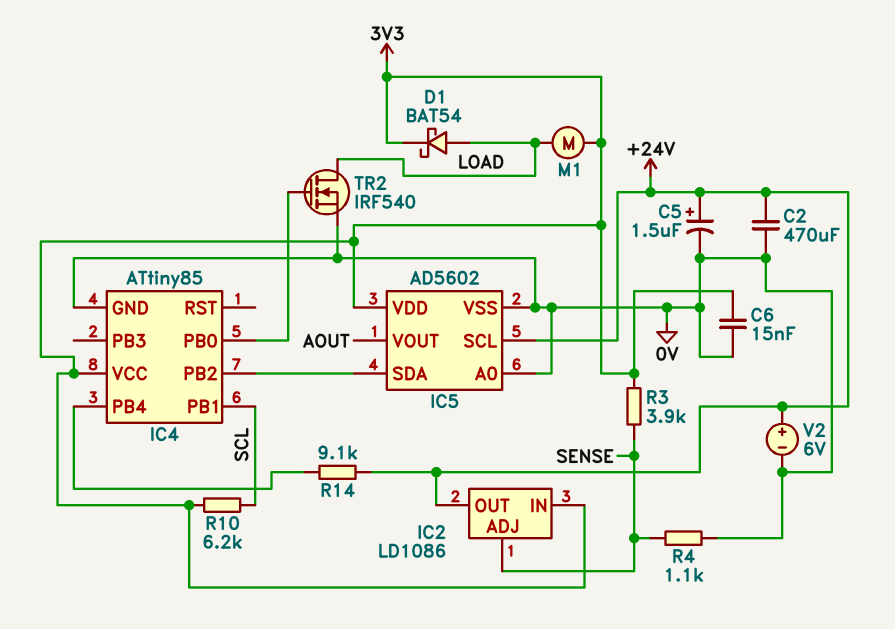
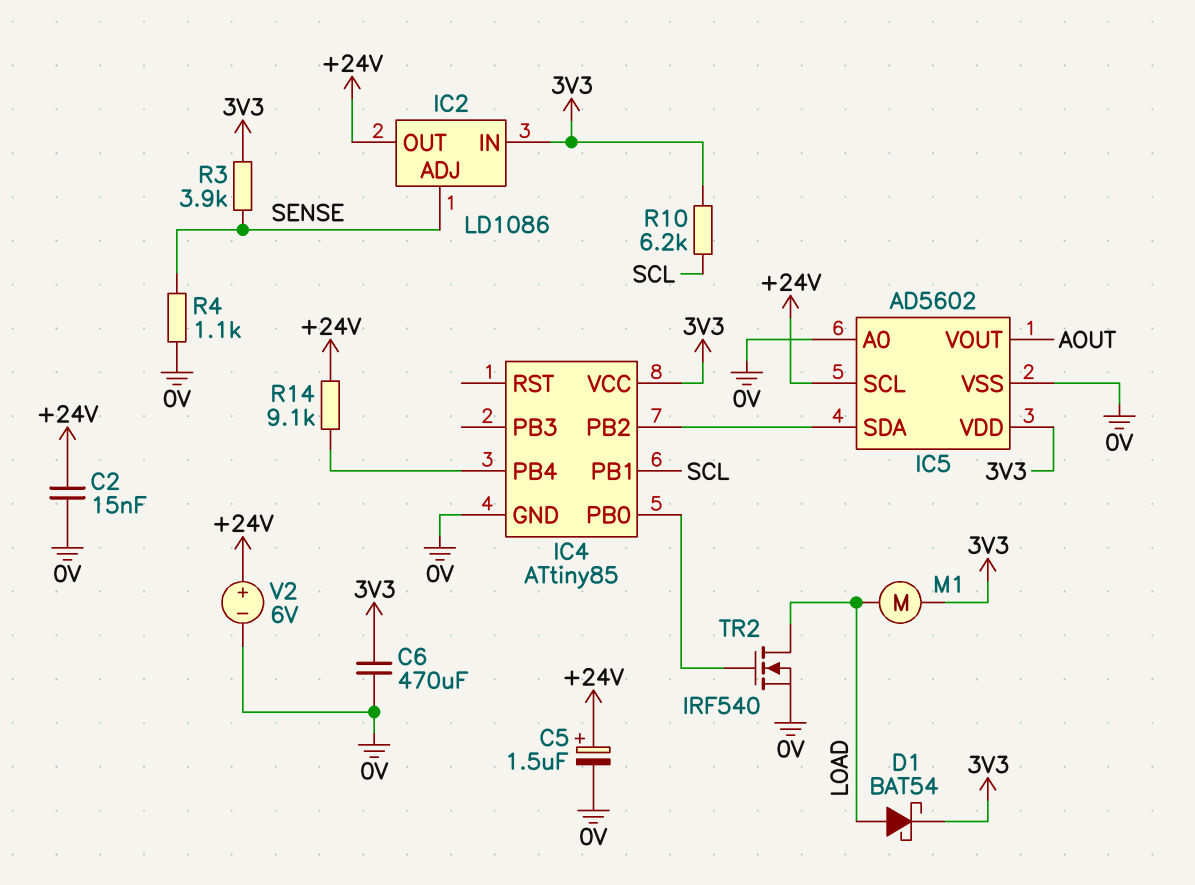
C2: 470uF (+24V, 0V) -> 15nF (+24V, 0V)
C6: 15nF (0V, 3V3) -> 470uF (0V, 3V3)

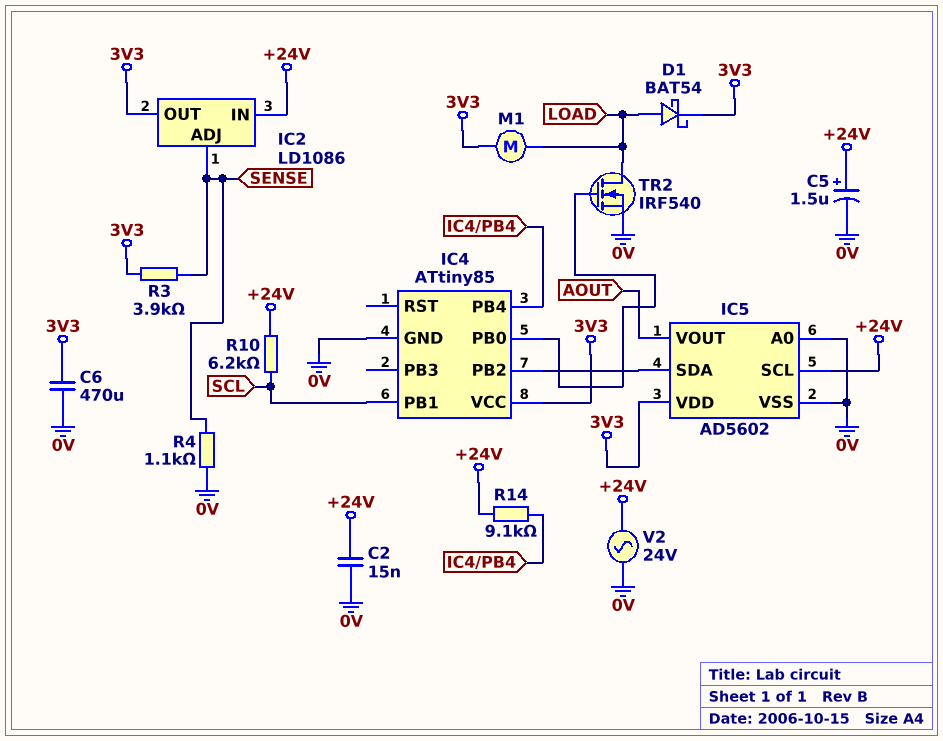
IC2 pin IN: 3V3 -> +24V
IC2 pin OUT: +24V -> 3V3
R10: 6.2k (3V3, SCL) -> 6.2k (+24V, SCL)
V2: 6V (plus +24V, minus 0V) -> AC 24V (+24V, 0V)

